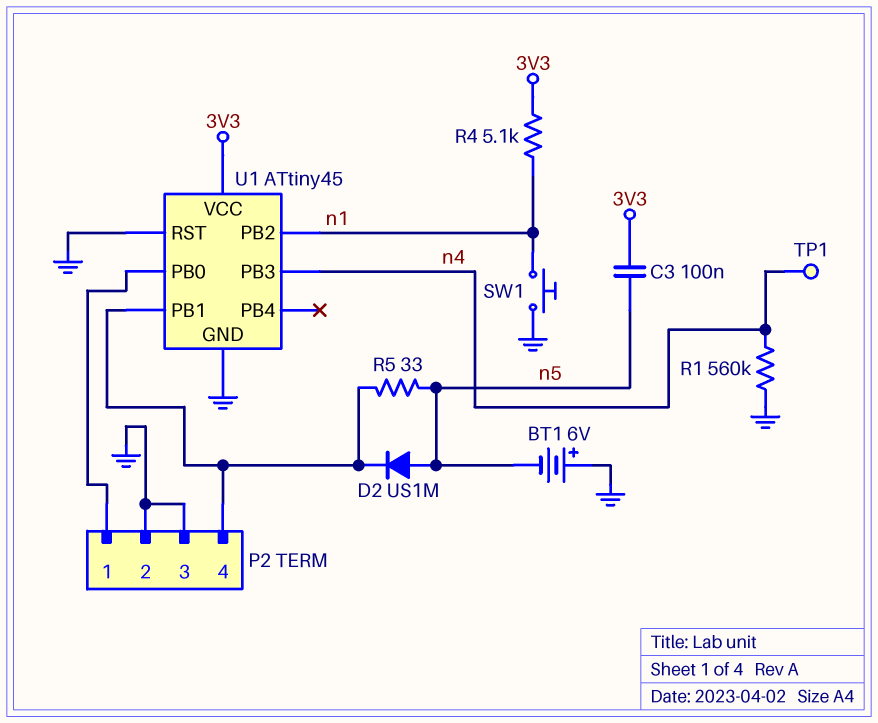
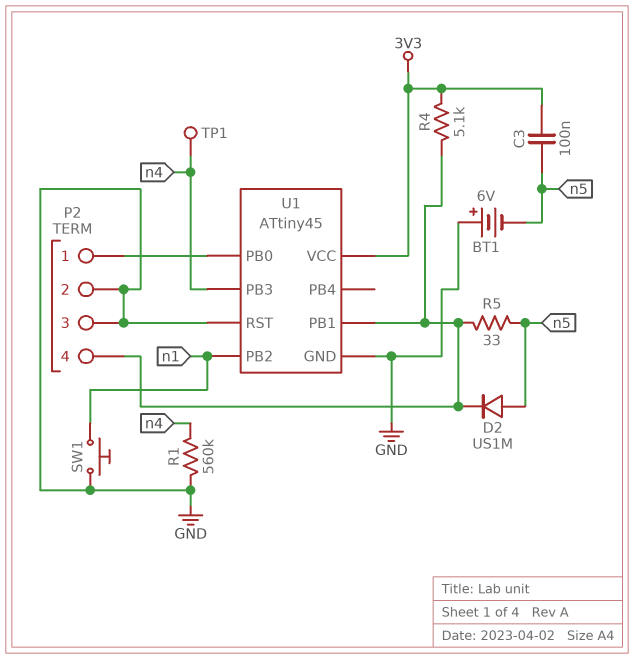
R4: 5.1k (3V3, n1) -> 5.1k (3V3, P2/4)

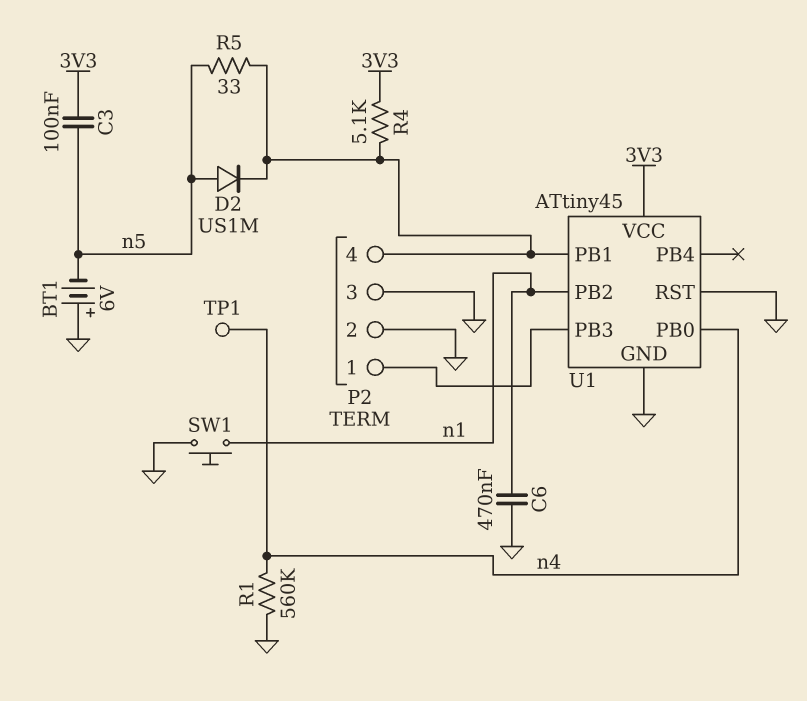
C6: none -> 470nF (GND, n1)
U1 pin PB0: P2/1 -> n4
U1 pin PB3: n4 -> P2/1

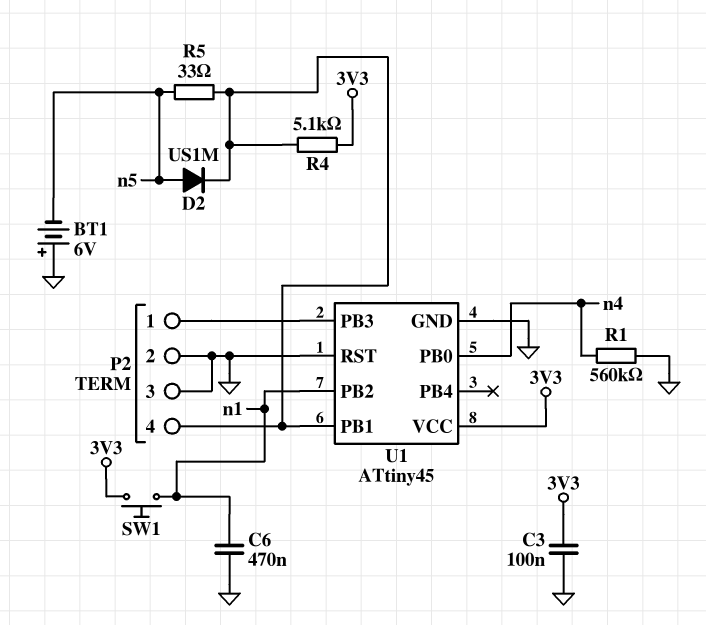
C3: 100nF (3V3, n5) -> 100nF (3V3, GND)
SW1: button (GND, n1) -> button (3V3, n1)
TP1: test point (n4) -> none

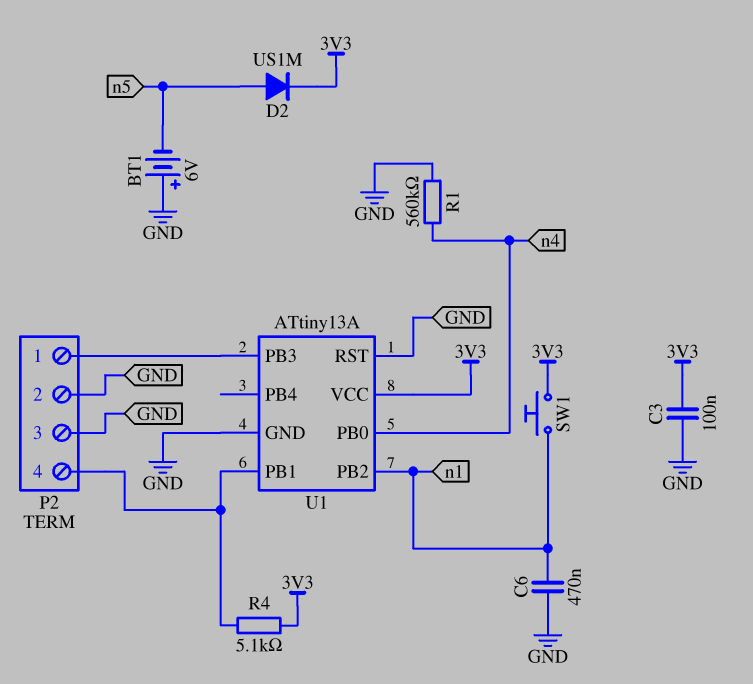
D2: diode US1M (A n5, K P2/4) -> diode US1M (A n5, K 3V3)
R5: 33 (P2/4, n5) -> none
U1: ATtiny45 -> ATtiny13A

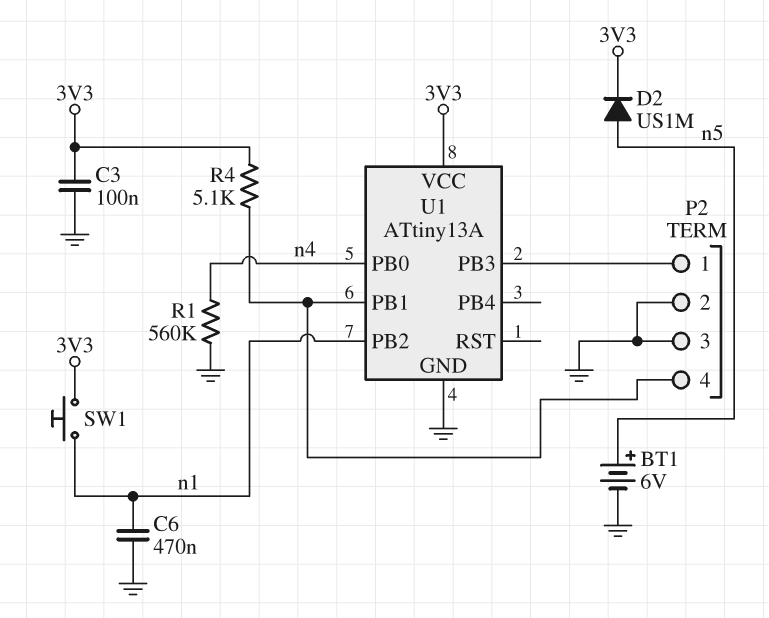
BT1: 6V (plus GND, minus n5) -> 6V (plus n5, minus GND)
U1 pin RST: GND -> none

